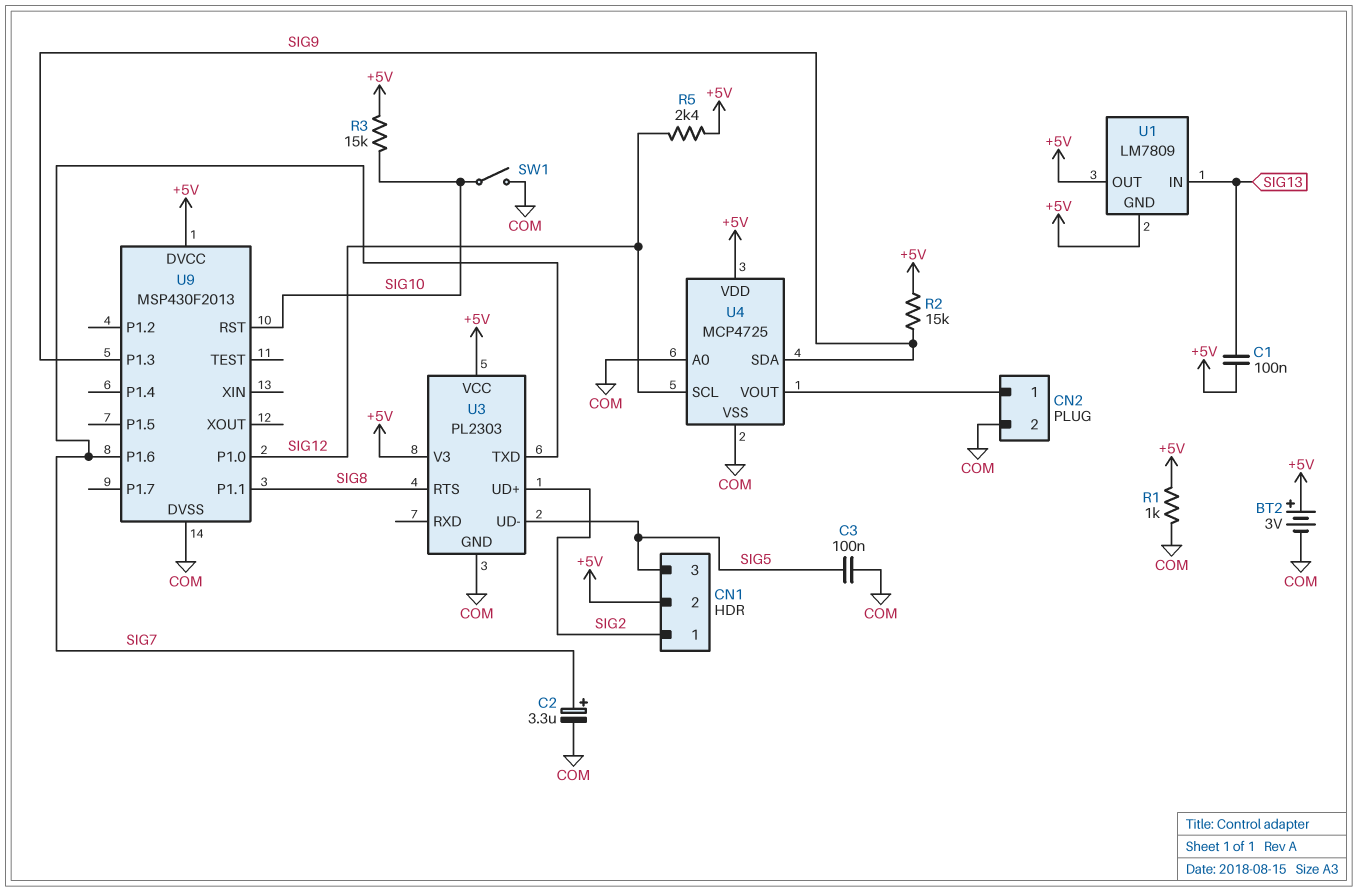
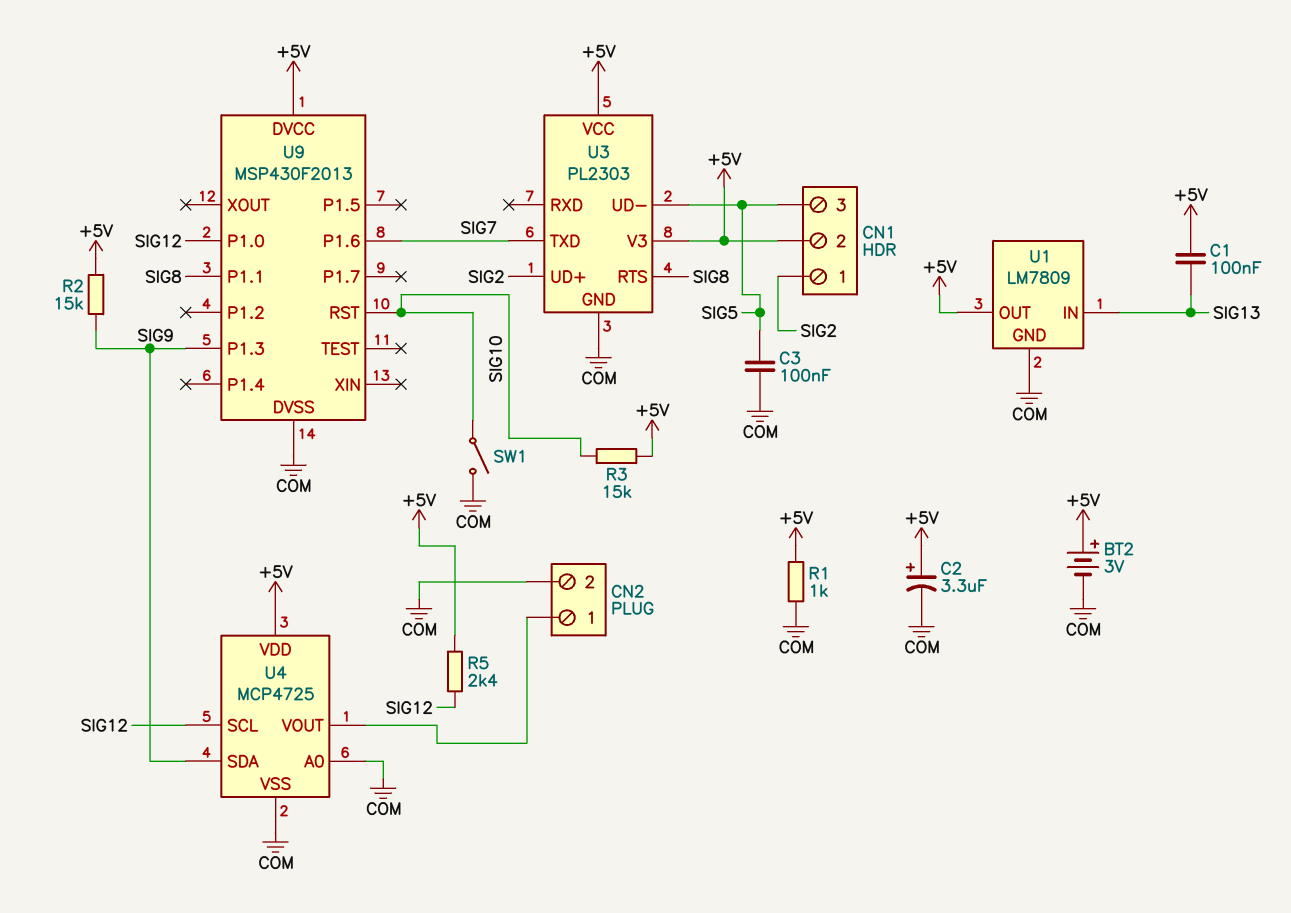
C2: 3.3uF (plus SIG7, minus COM) -> 3.3uF (plus +5V, minus COM)
U1 pin GND: +5V -> COM

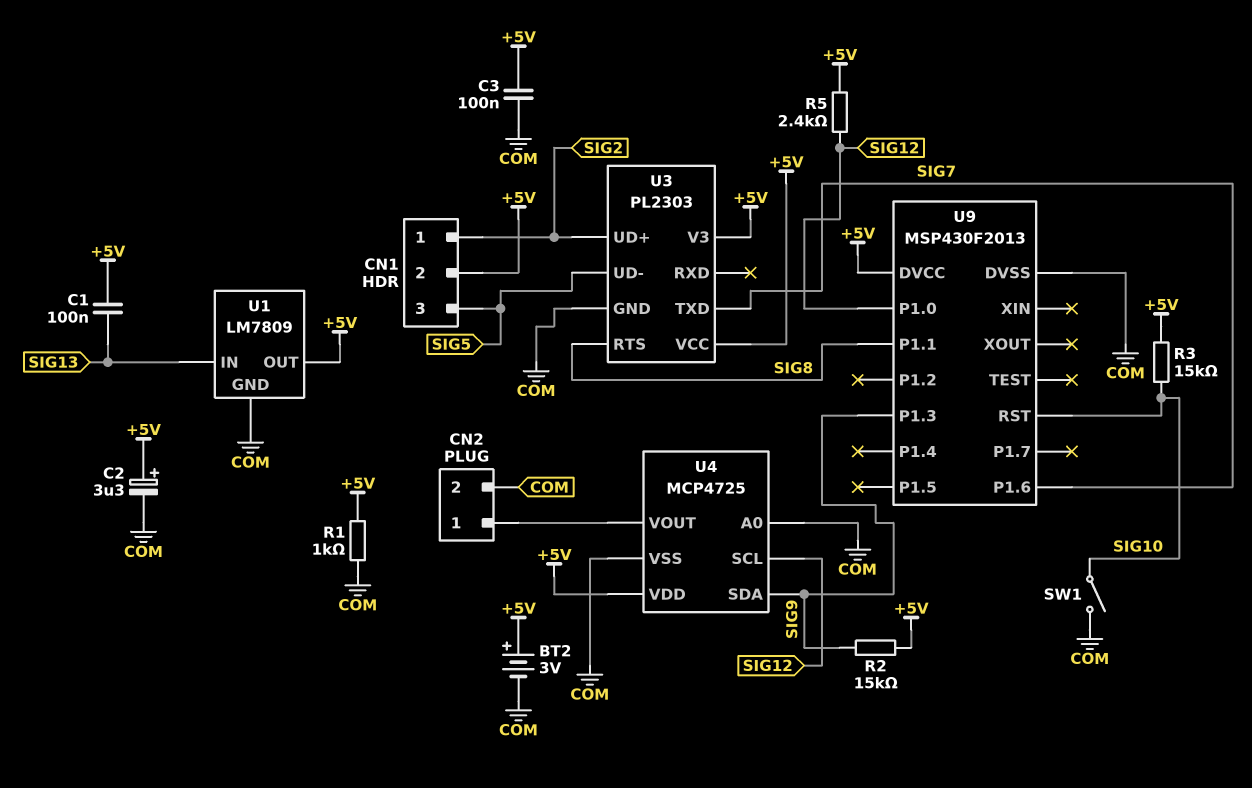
C3: 100nF (COM, SIG5) -> 100nF (+5V, COM)

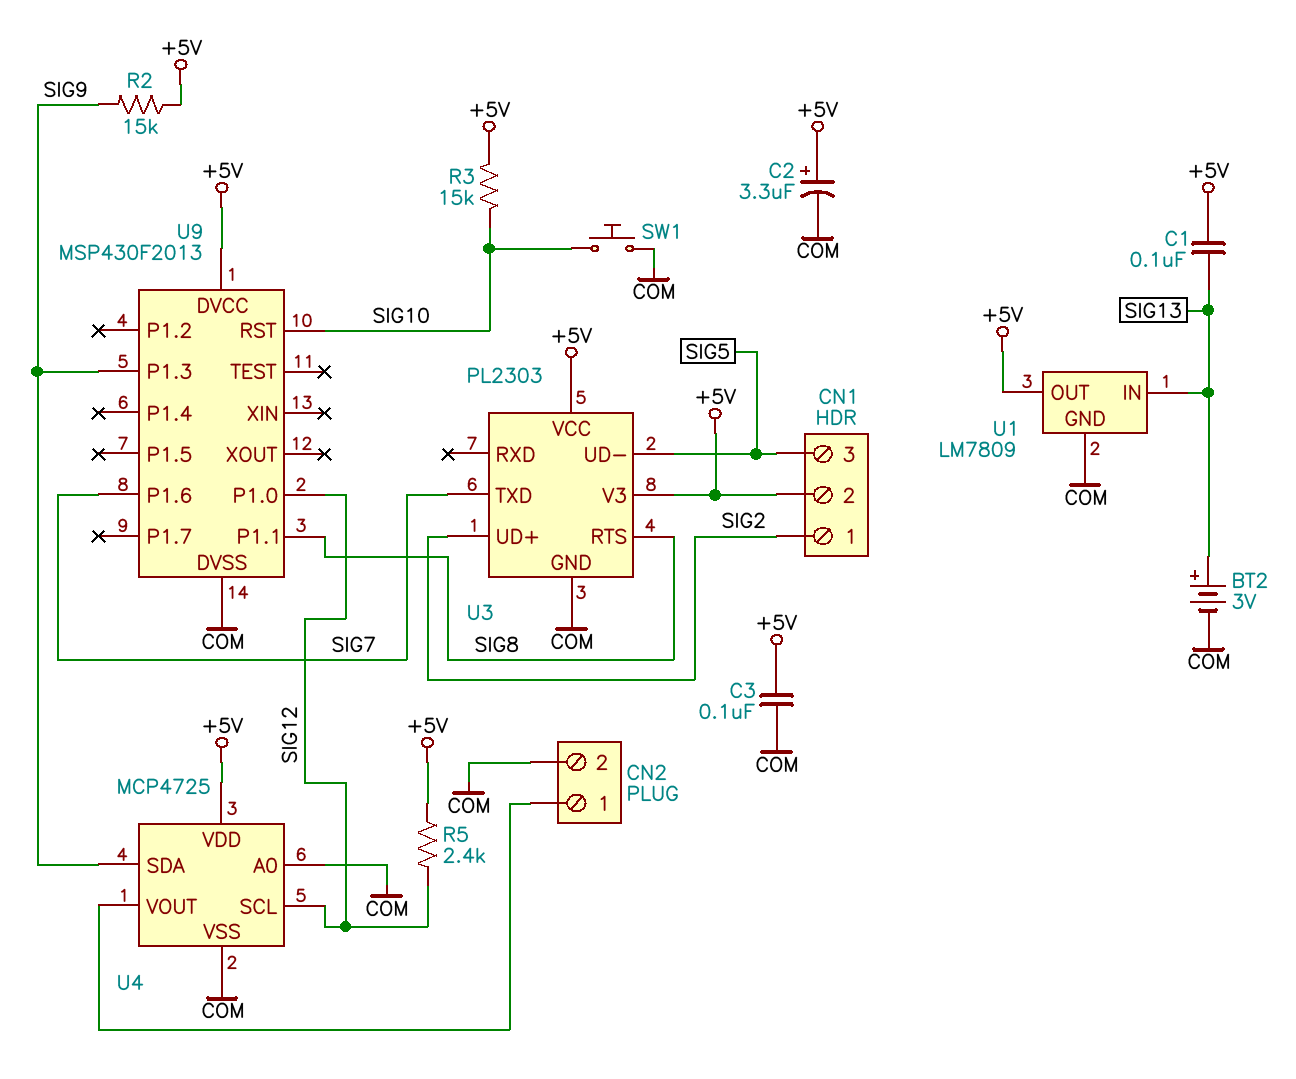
BT2: 3V (plus +5V, minus COM) -> 3V (plus SIG13, minus COM)
R1: 1k (+5V, COM) -> none
SW1: switch (COM, SIG10) -> button (COM, SIG10)

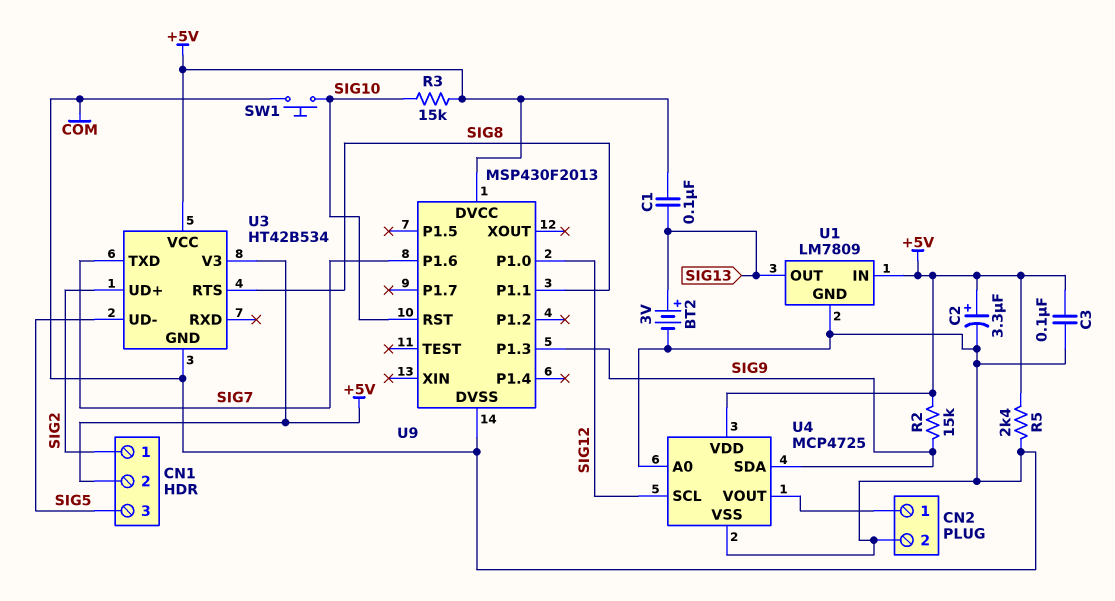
R5: 2.4k (+5V, SIG12) -> 2.4k (+5V, COM)
U1 pin IN: SIG13 -> +5V
U1 pin OUT: +5V -> SIG13
U3: PL2303 -> HT42B534

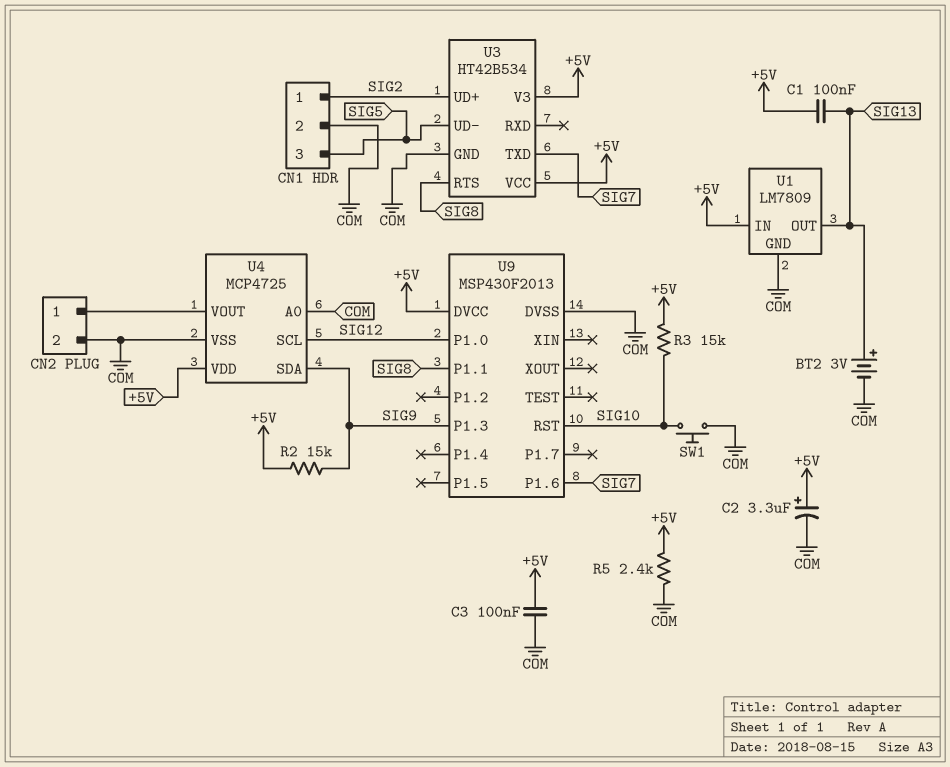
CN1 pin 2: +5V -> COM

